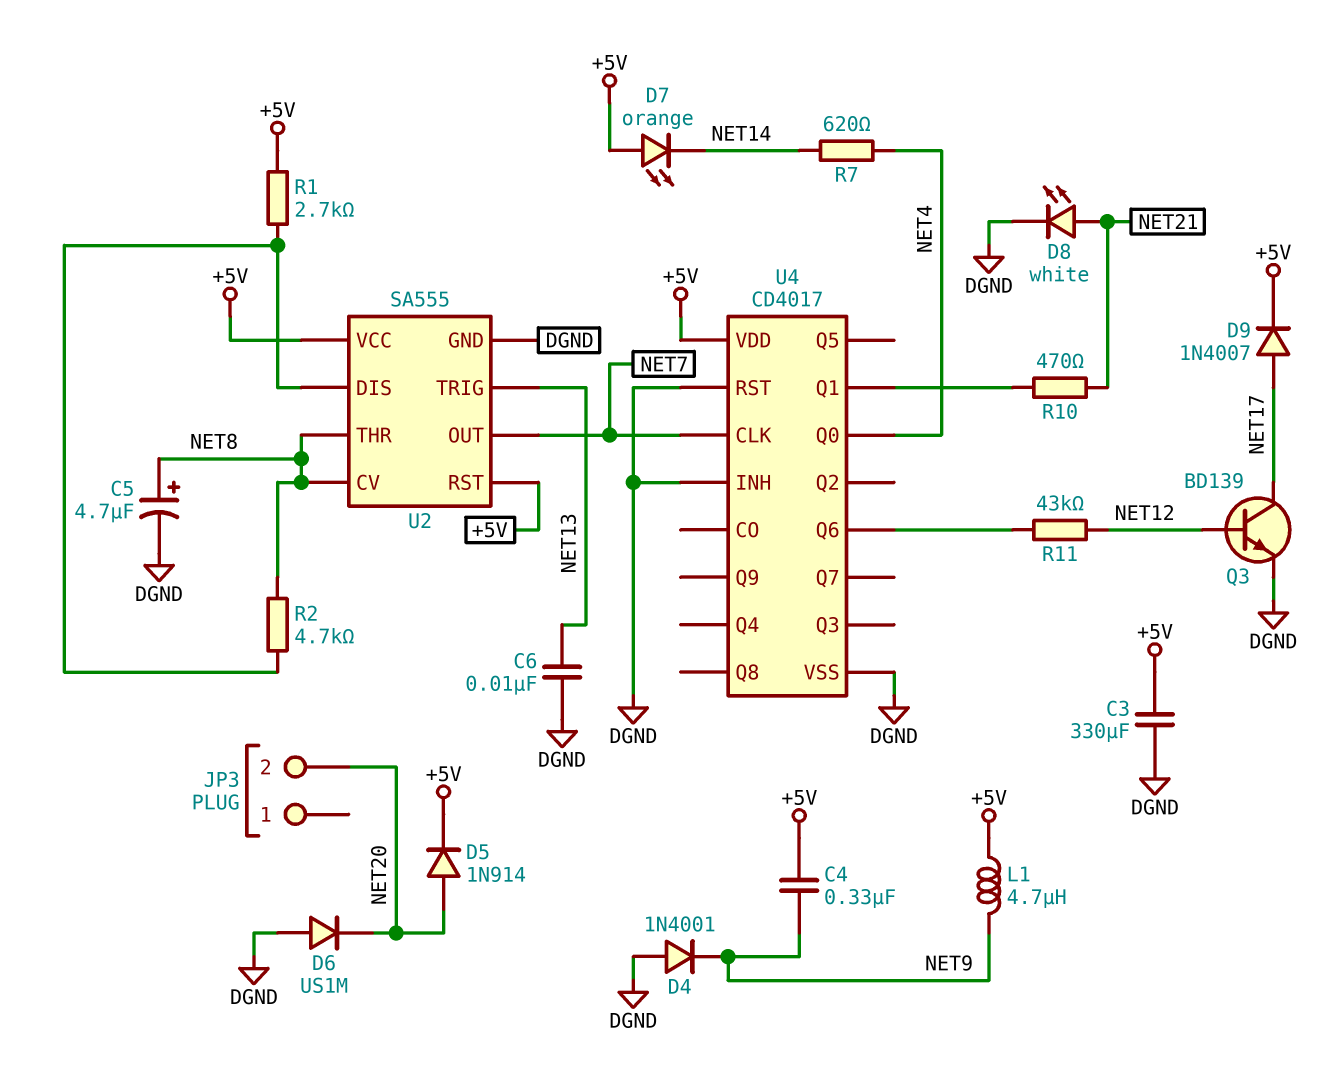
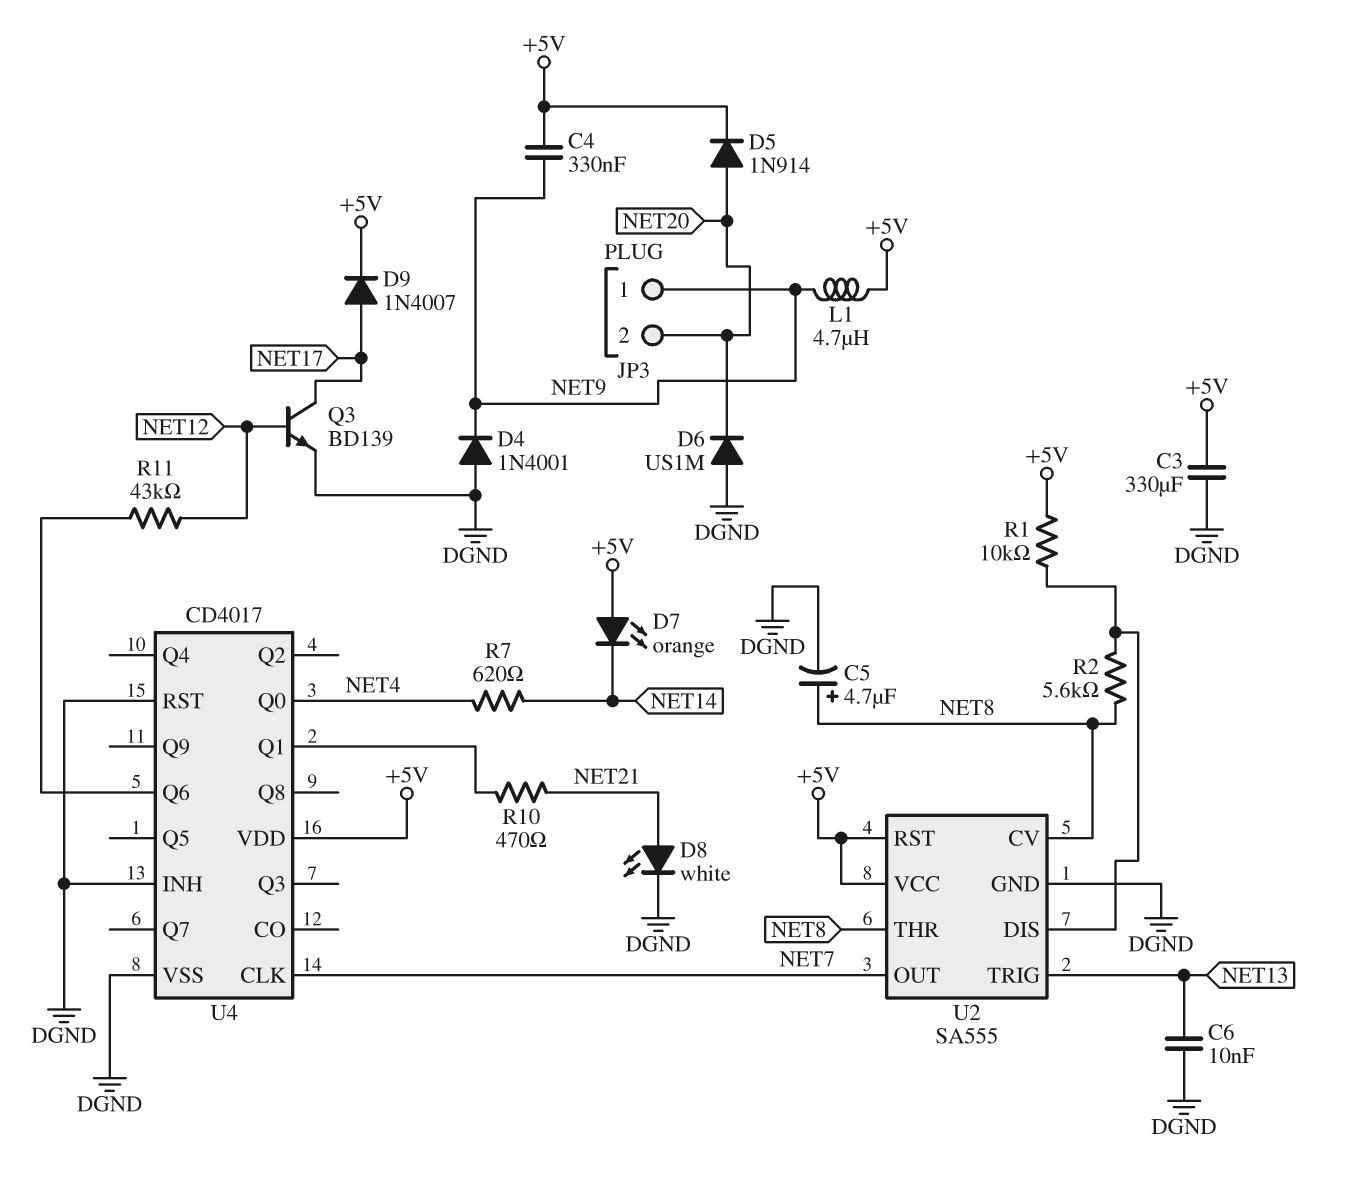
JP3 pin 1: none -> NET9
R1: 2.7k (+5V, U2/DIS) -> 10k (+5V, U2/DIS)
R2: 4.7k (NET8, U2/DIS) -> 5.6k (NET8, U2/DIS)

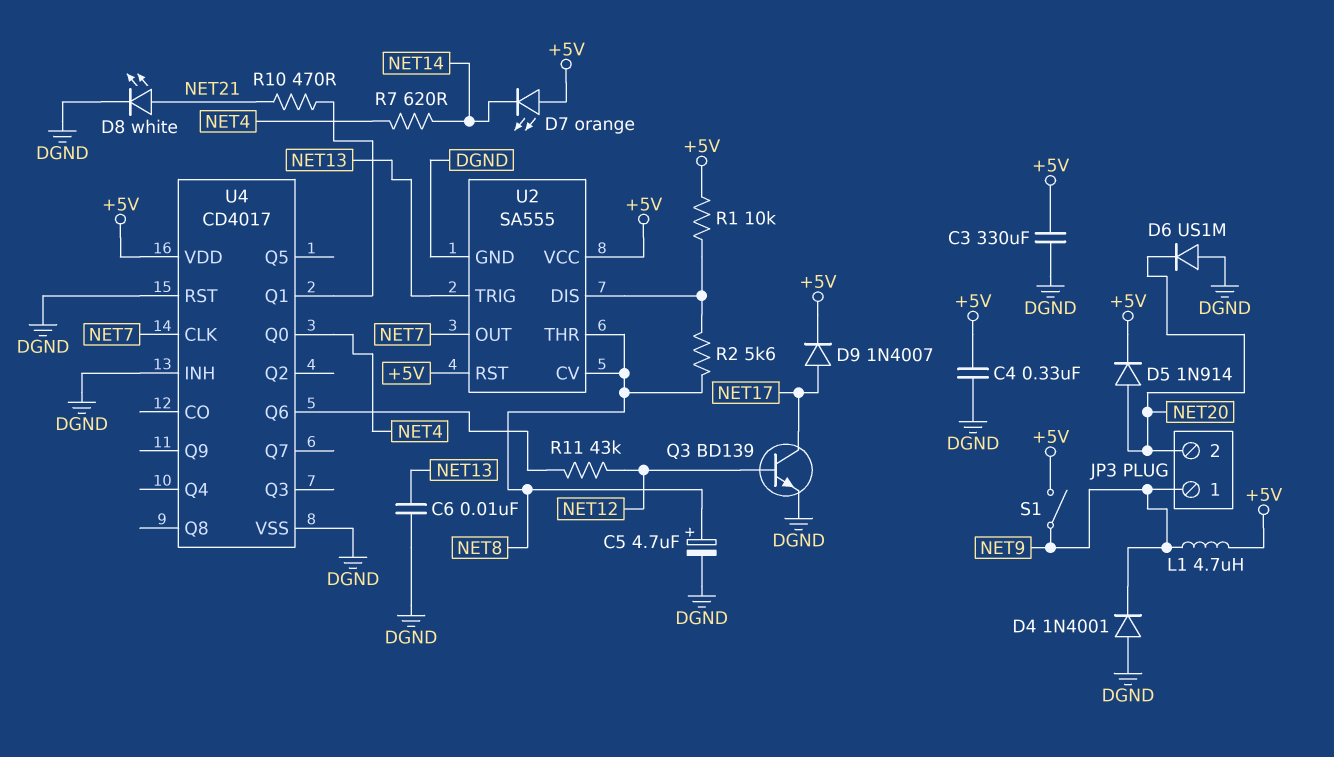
C4: 330nF (+5V, NET9) -> 330nF (+5V, DGND)
S1: none -> switch (+5V, NET9)

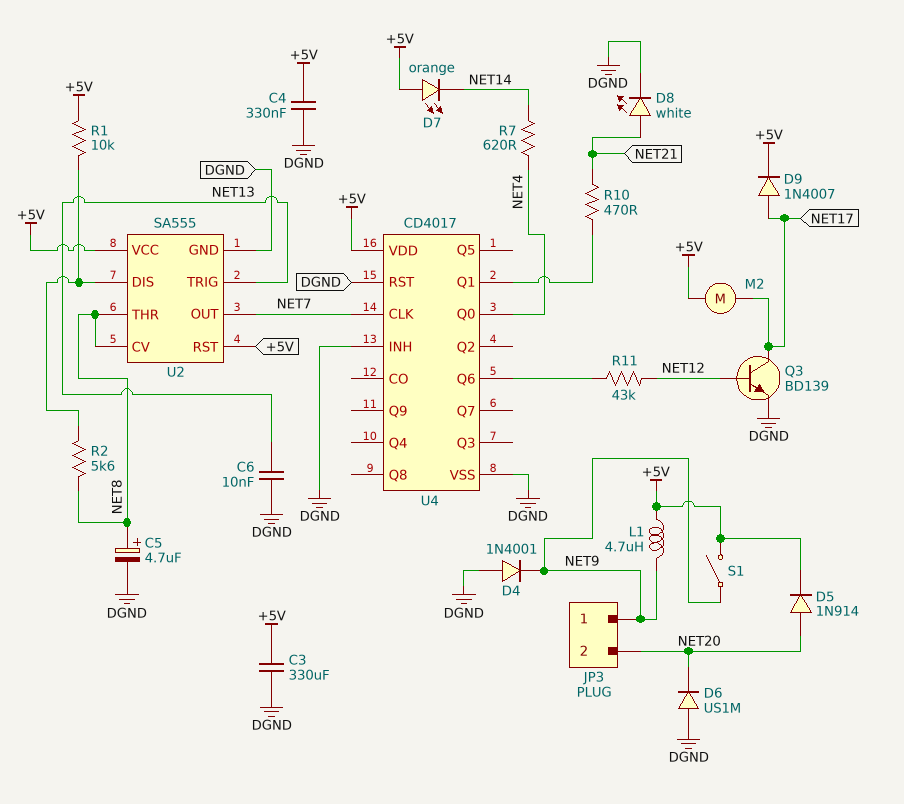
M2: none -> motor (+5V, NET17)

